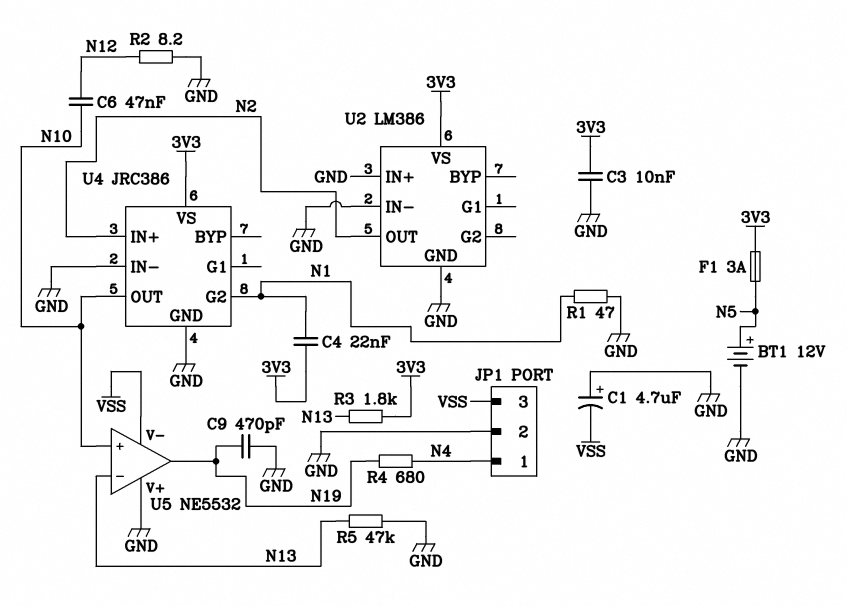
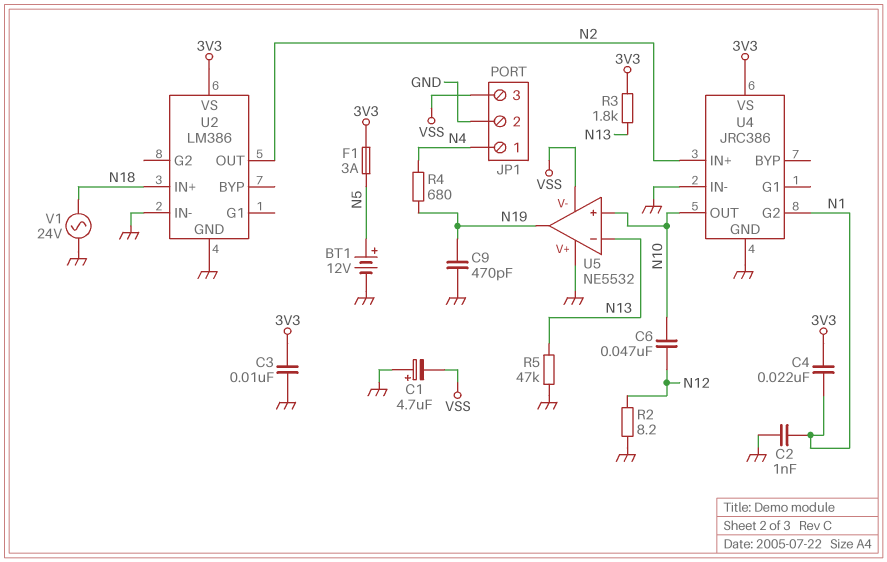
C2: none -> 1nF (GND, N1)
R1: 47 (GND, N1) -> none
U2 pin IN+: GND -> N18
V1: none -> AC 24V (GND, N18)

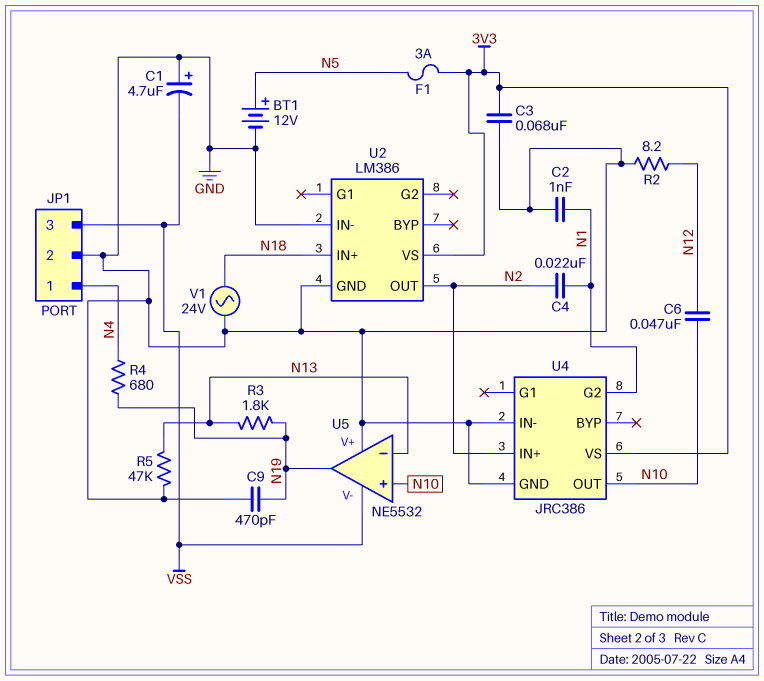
C3: 10nF (3V3, GND) -> 68nF (3V3, GND)
C4: 22nF (3V3, N1) -> 22nF (N1, N2)
R3: 1.8k (3V3, N13) -> 1.8k (N13, N19)

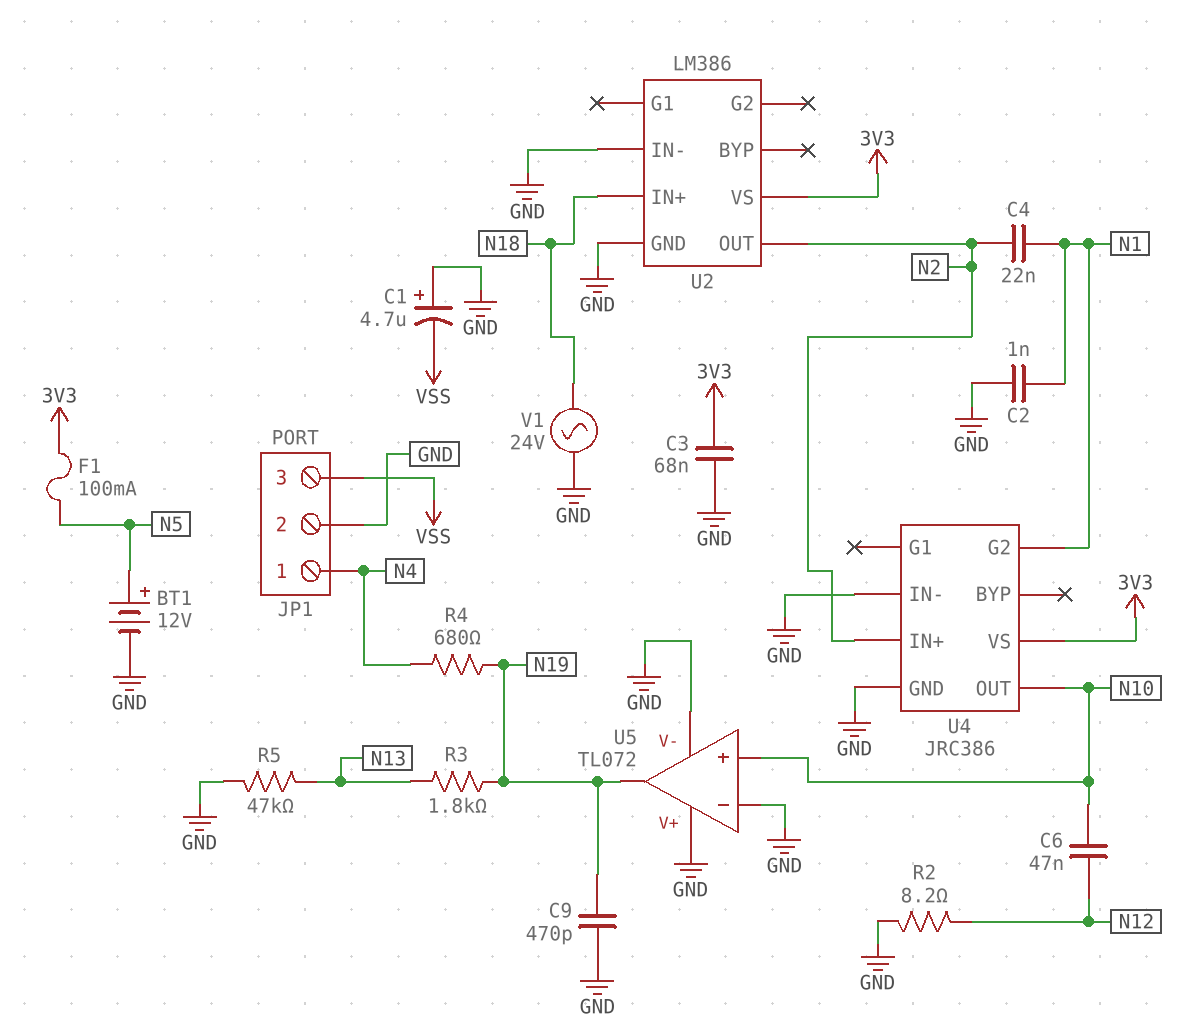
F1: 3A (3V3, N5) -> 100mA (3V3, N5)
U5: NE5532 -> TL072
U5 pin V-: VSS -> GND
U5 pin in-: N13 -> GND

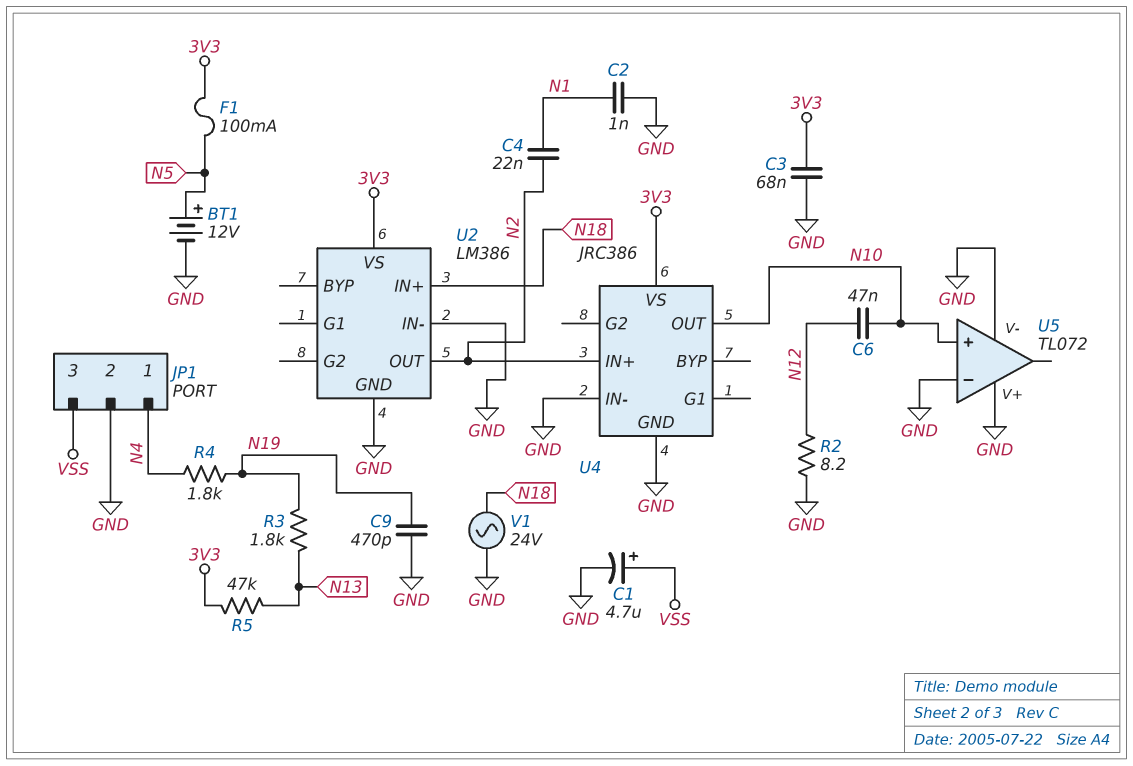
C1: 4.7uF (plus GND, minus VSS) -> 4.7uF (plus VSS, minus GND)
R4: 680 (N4, N19) -> 1.8k (N4, N19)
R5: 47k (GND, N13) -> 47k (3V3, N13)
U4 pin G2: N1 -> none
U5 pin out: N19 -> none

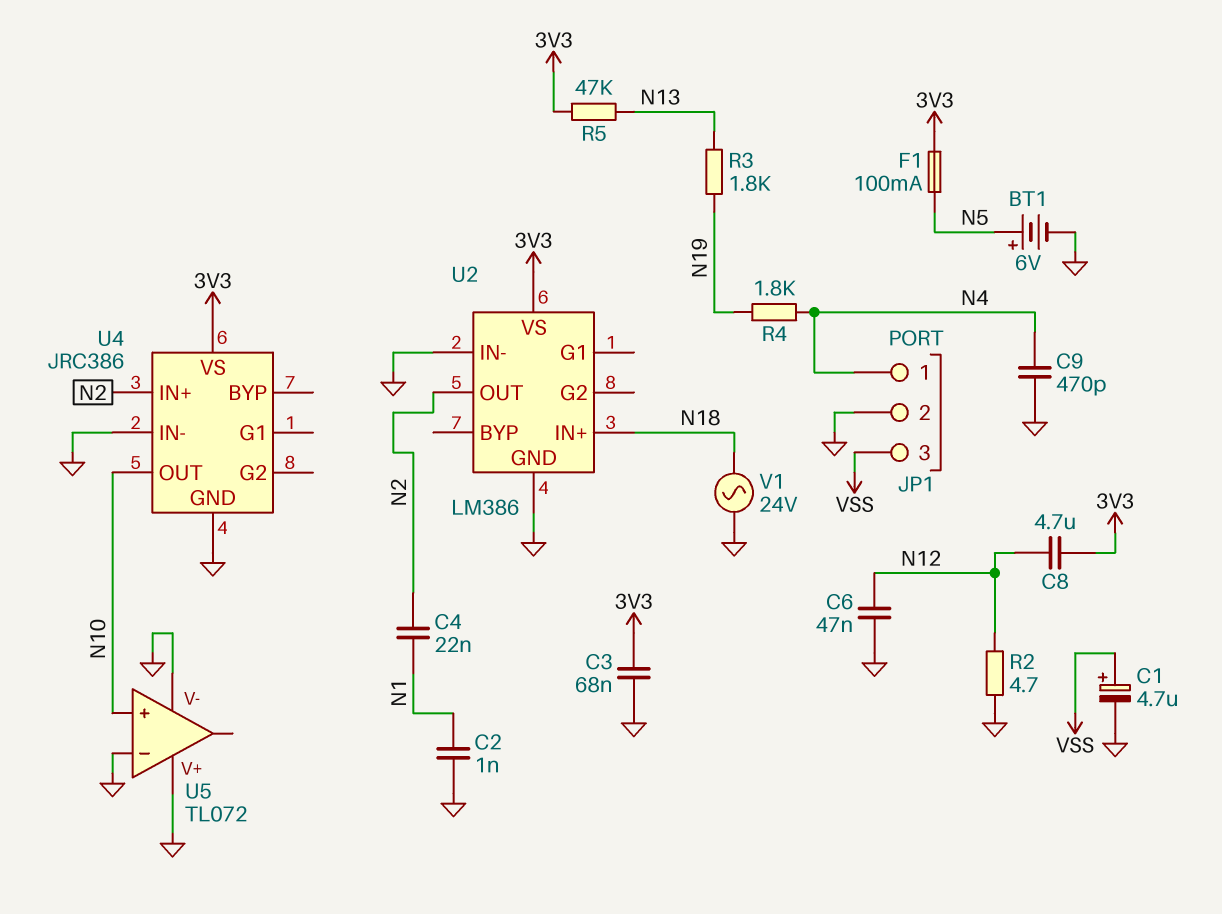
BT1: 12V (plus N5, minus GND) -> 6V (plus N5, minus GND)
C6: 47nF (N10, N12) -> 47nF (GND, N12)
C8: none -> 4.7uF (3V3, N12)
C9: 470pF (GND, N19) -> 470pF (GND, N4)
R2: 8.2 (GND, N12) -> 4.7 (GND, N12)

